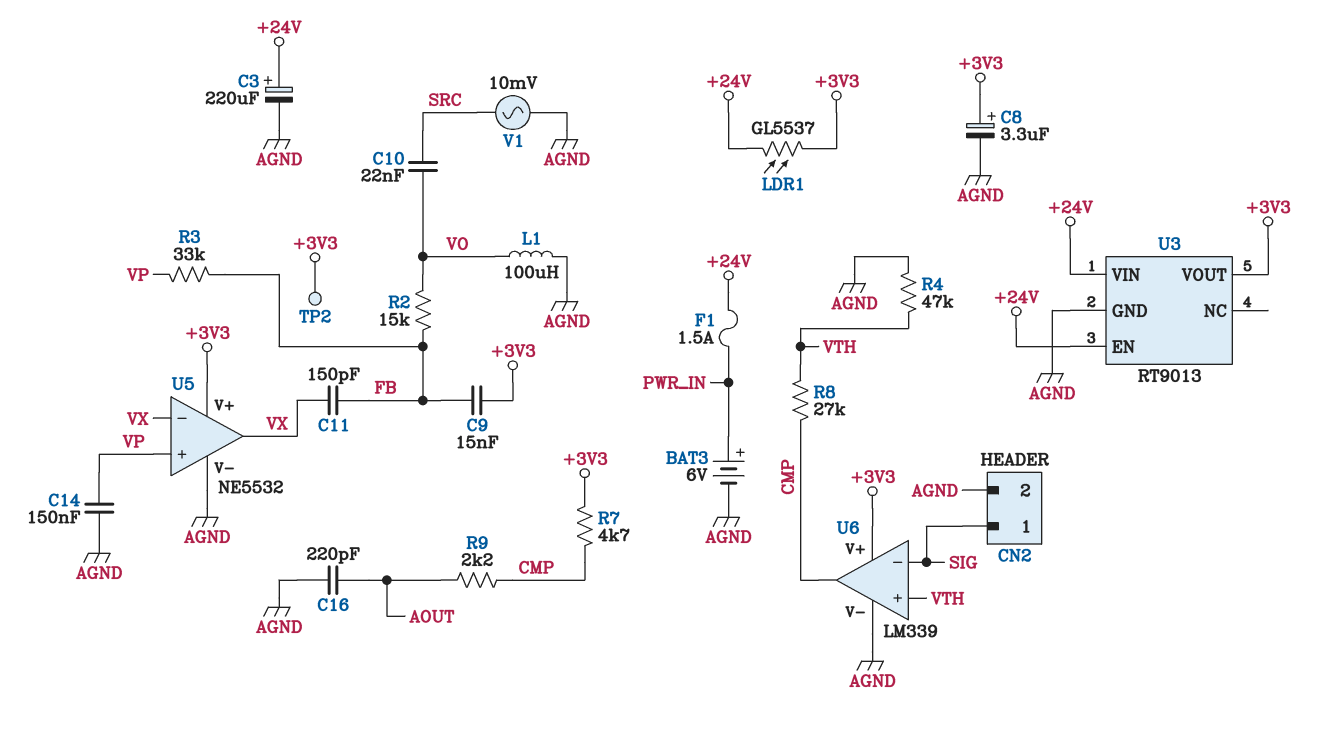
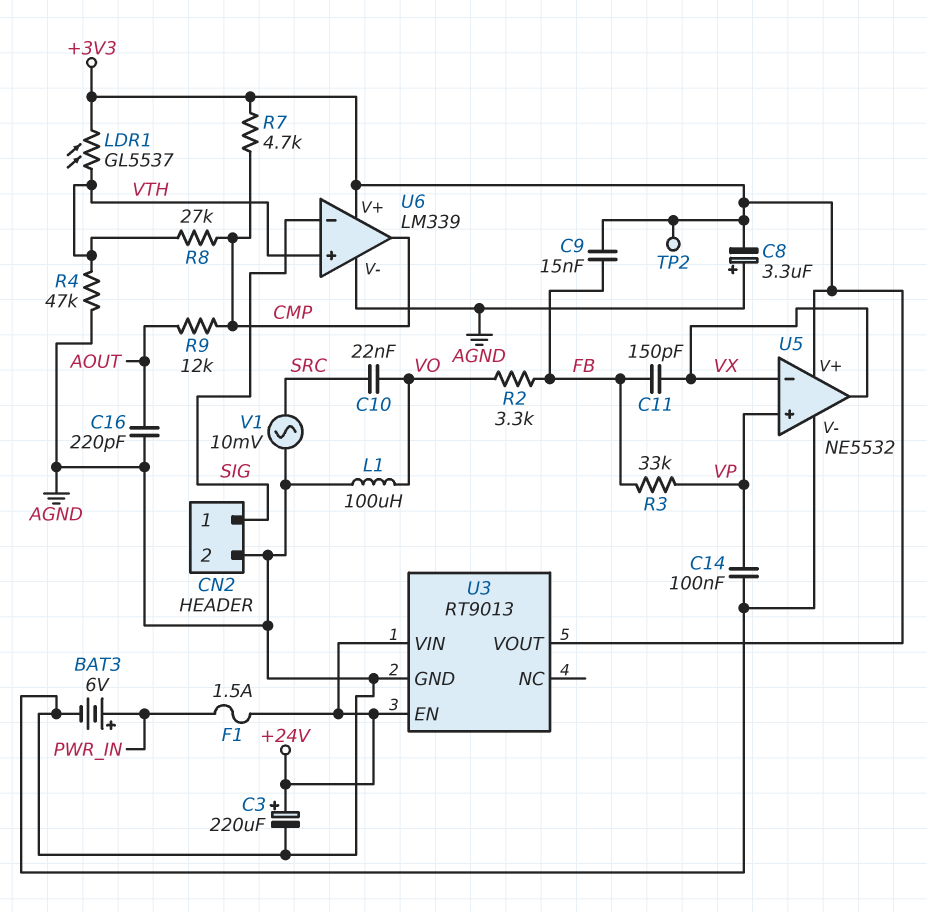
C8: 3.3uF (plus +3V3, minus AGND) -> 3.3uF (plus AGND, minus +3V3)
C14: 150nF (AGND, VP) -> 100nF (AGND, VP)
LDR1: GL5537 (+3V3, +24V) -> GL5537 (+3V3, VTH)
R2: 15k (FB, VO) -> 3.3k (FB, VO)
R9: 2.2k (AOUT, CMP) -> 12k (AOUT, CMP)

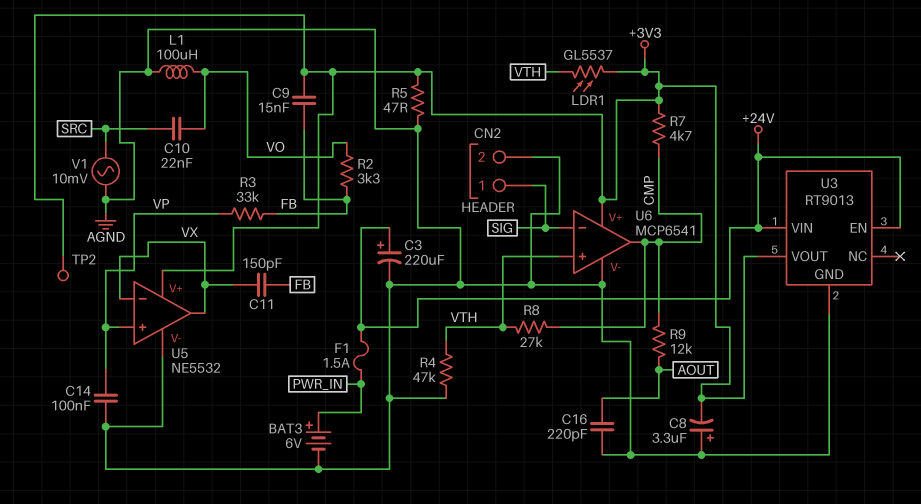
R5: none -> 47 (+3V3, AGND)
U6: LM339 -> MCP6541

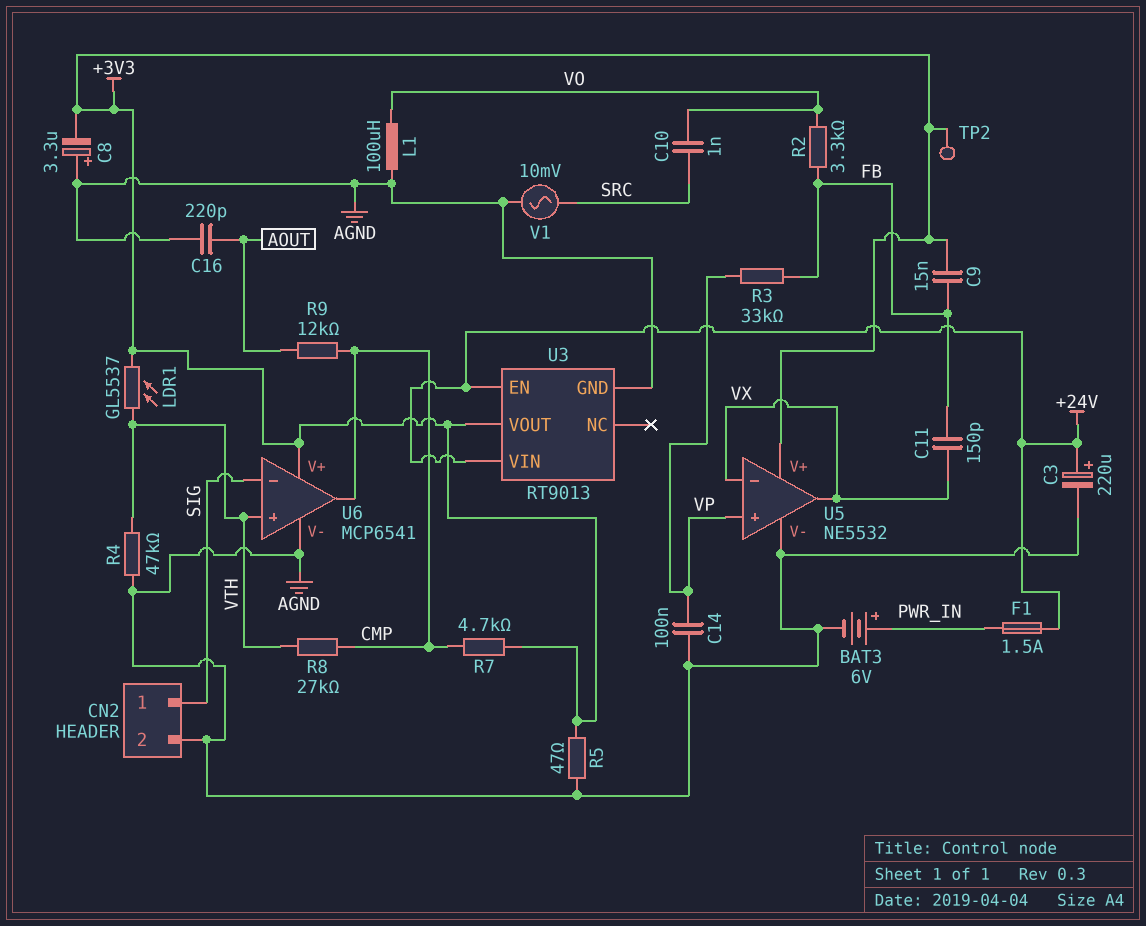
C10: 22nF (SRC, VO) -> 1nF (SRC, VO)

